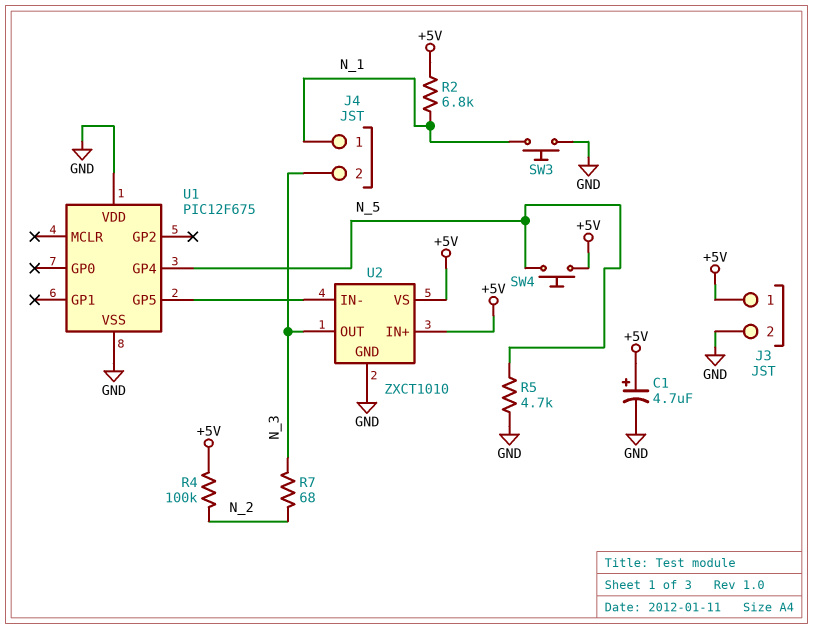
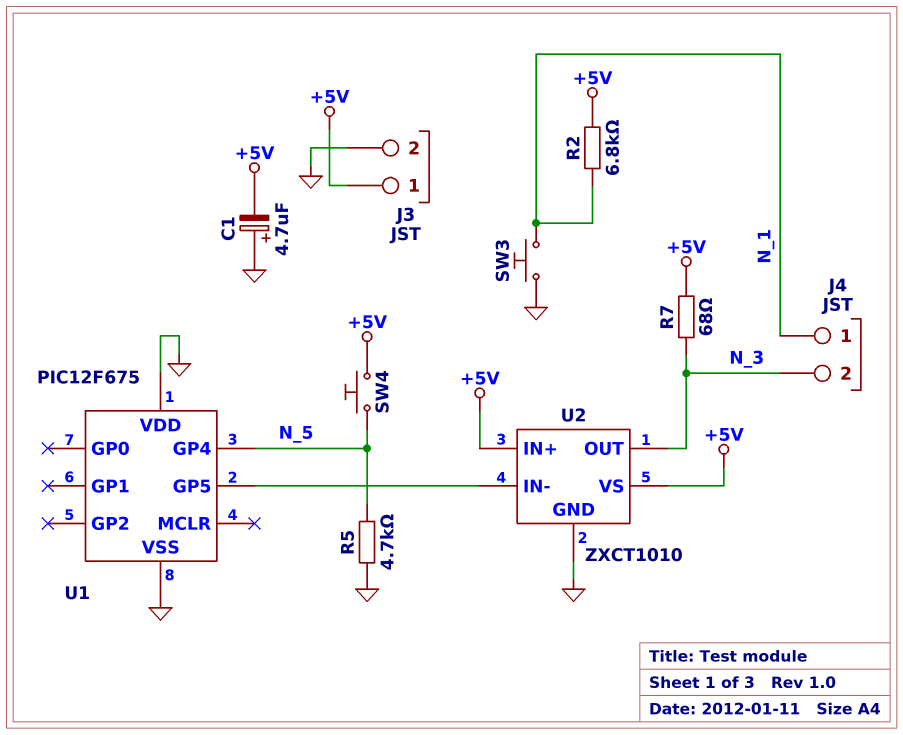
C1: 4.7uF (plus +5V, minus GND) -> 4.7uF (plus GND, minus +5V)
R4: 100k (+5V, N_2) -> none
R7: 68 (N_2, N_3) -> 68 (+5V, N_3)

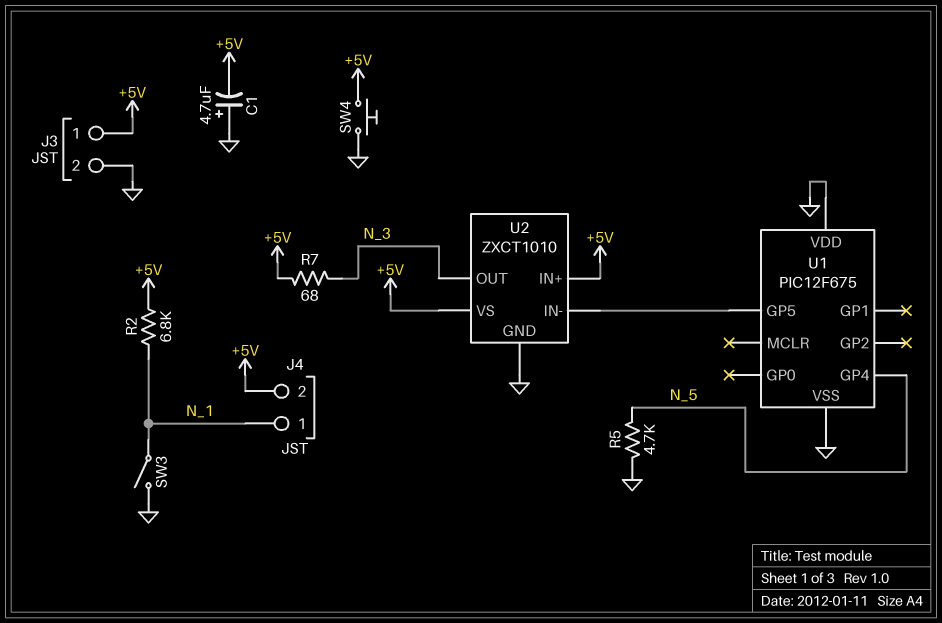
J4 pin 2: N_3 -> +5V
SW3: button (GND, N_1) -> switch (GND, N_1)
SW4: button (+5V, N_5) -> button (+5V, GND)

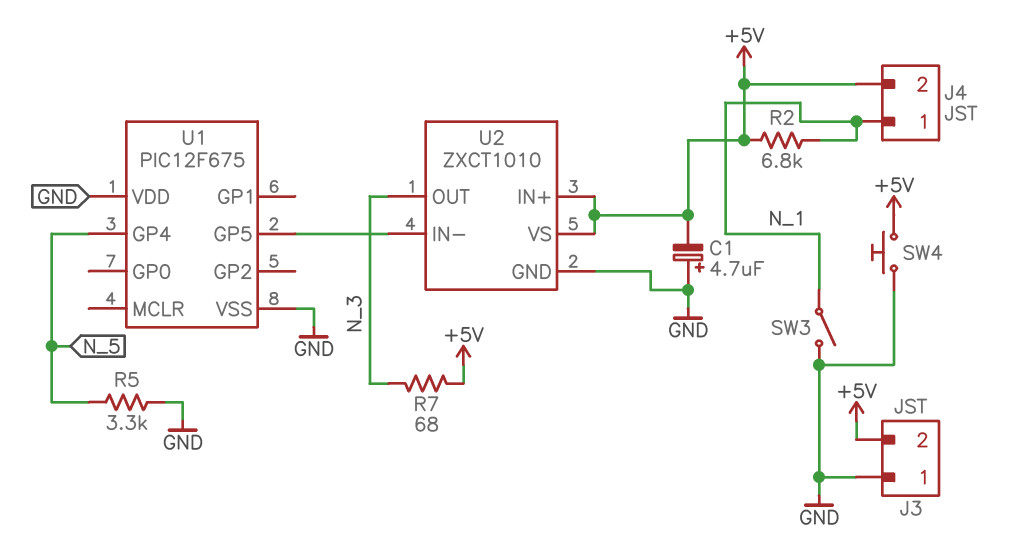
J3 pin 1: +5V -> GND
J3 pin 2: GND -> +5V
R5: 4.7k (GND, N_5) -> 3.3k (GND, N_5)

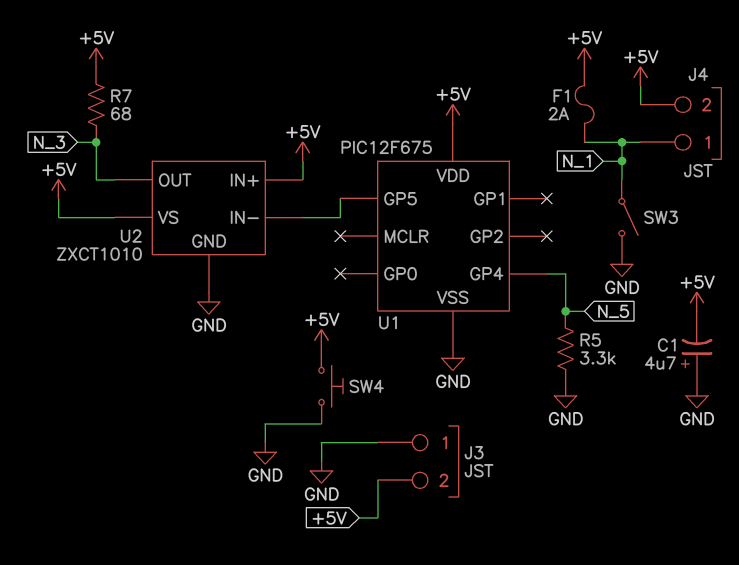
F1: none -> 2A (+5V, N_1)
R2: 6.8k (+5V, N_1) -> none
U1 pin VDD: GND -> +5V

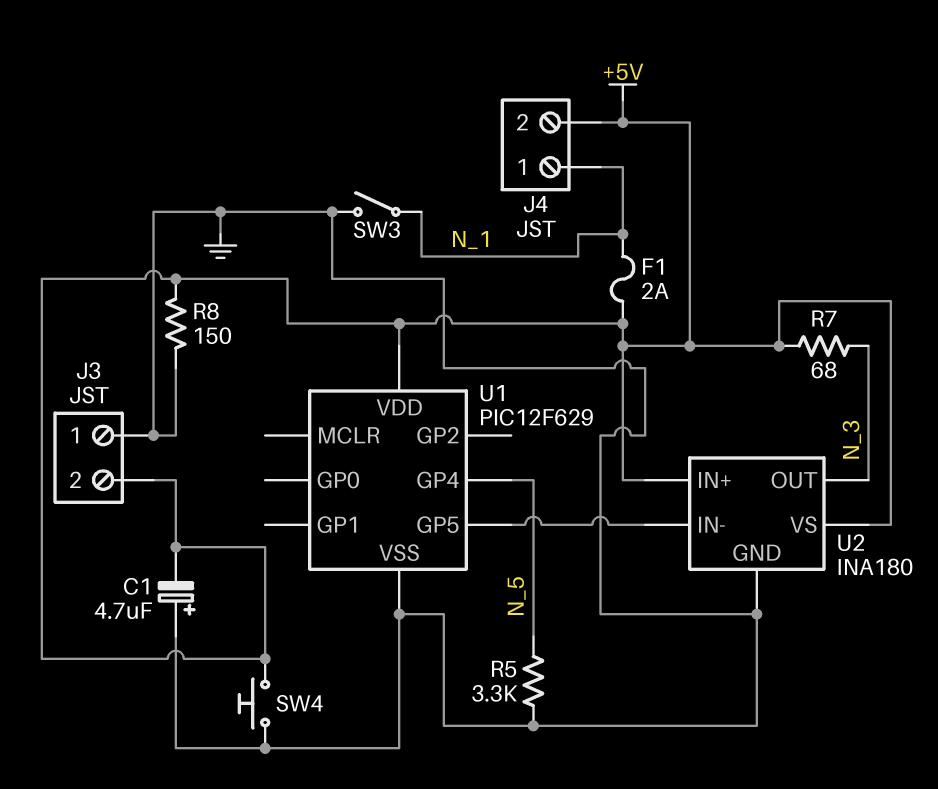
R8: none -> 150 (+5V, GND)
U1: PIC12F675 -> PIC12F629
U2: ZXCT1010 -> INA180

